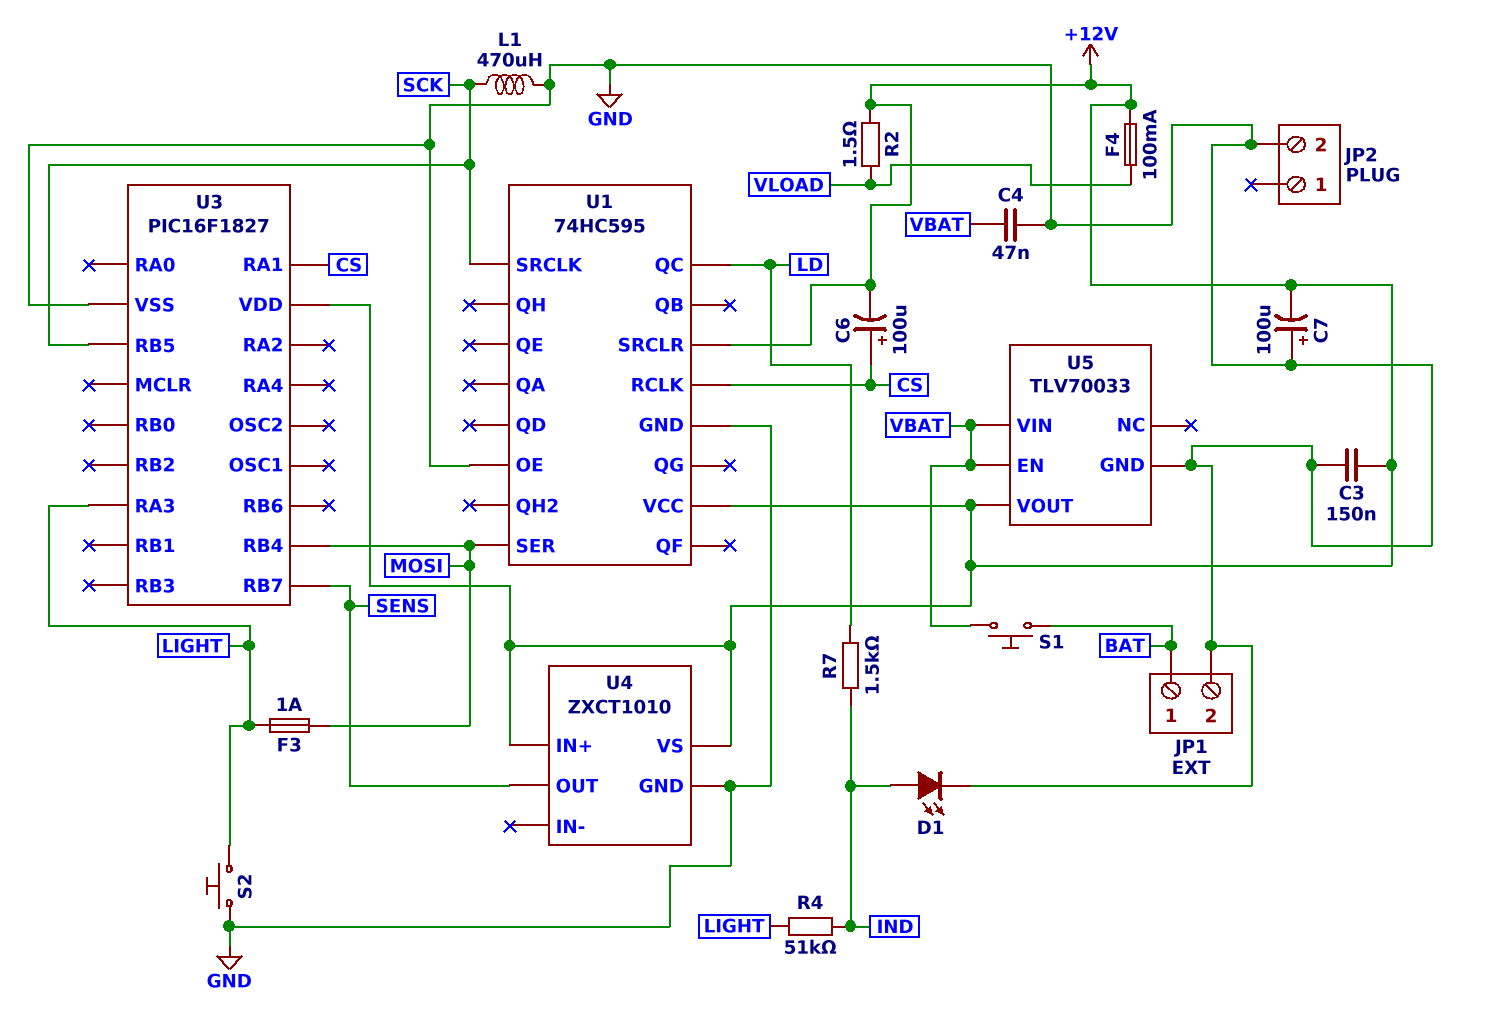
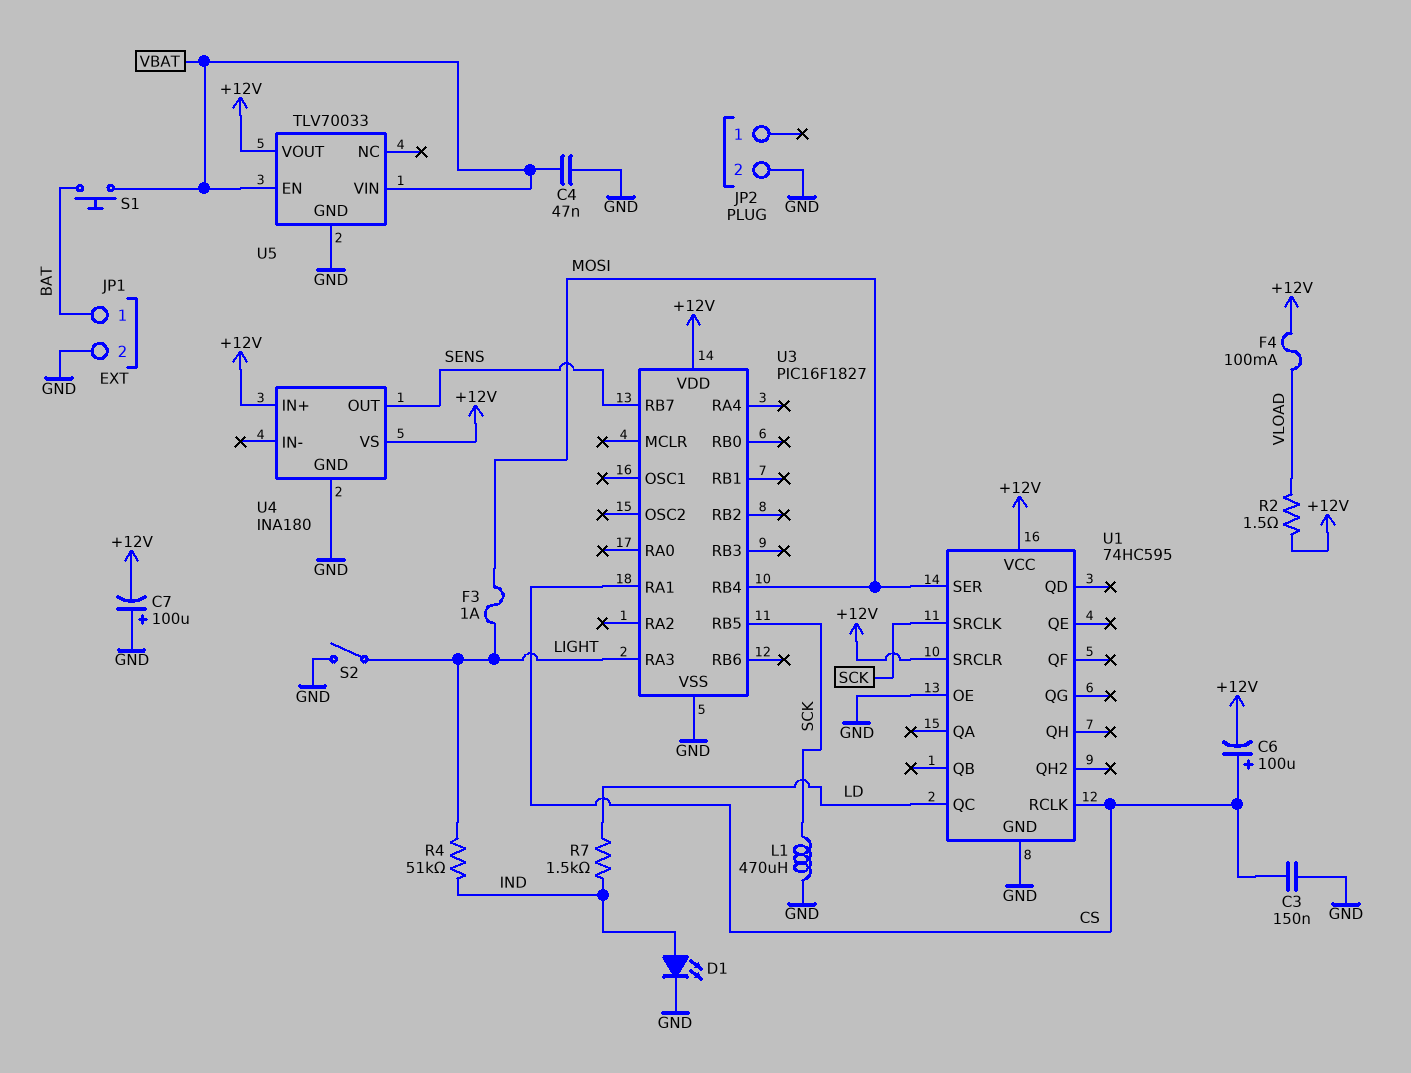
C3: 150nF (+12V, GND) -> 150nF (CS, GND)
S2: button (GND, LIGHT) -> switch (GND, LIGHT)
U4: ZXCT1010 -> INA180

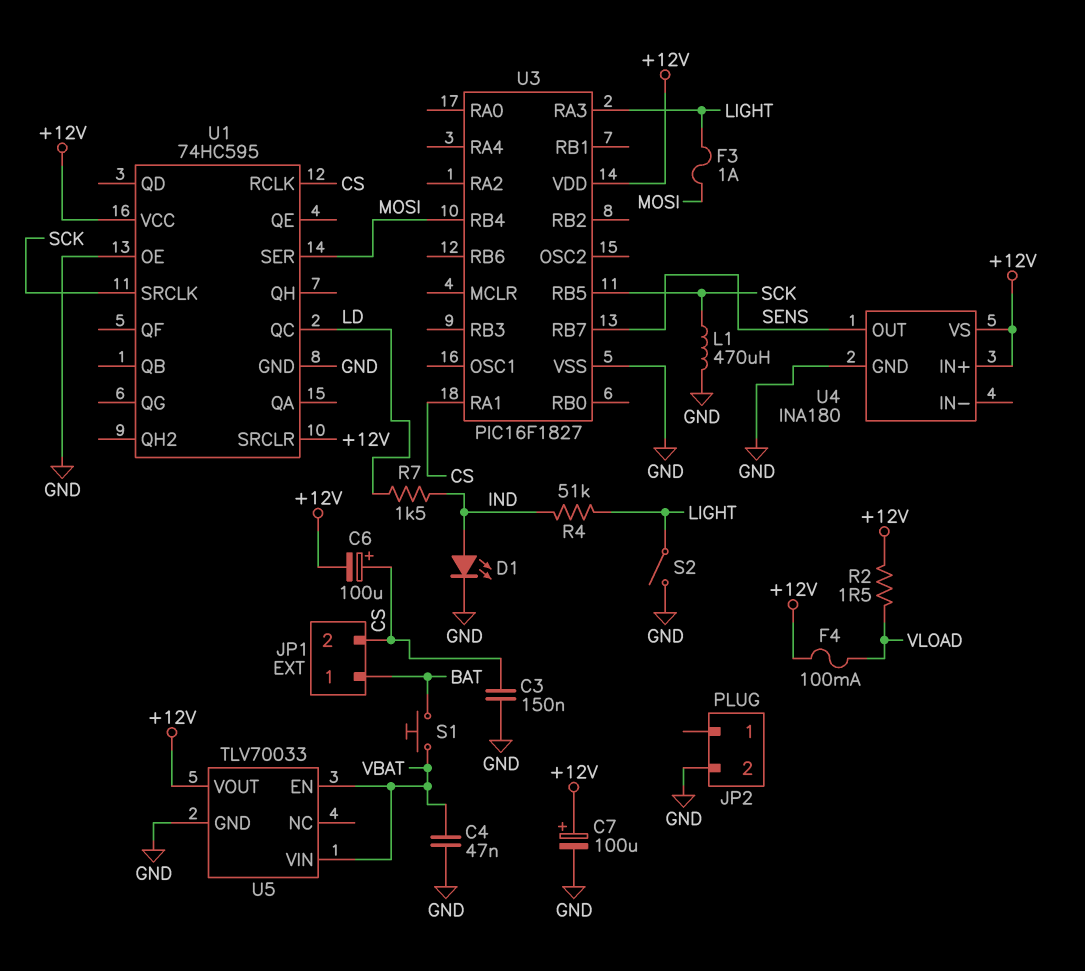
C7: 100uF (plus GND, minus +12V) -> 100uF (plus +12V, minus GND)
JP1 pin 2: GND -> CS

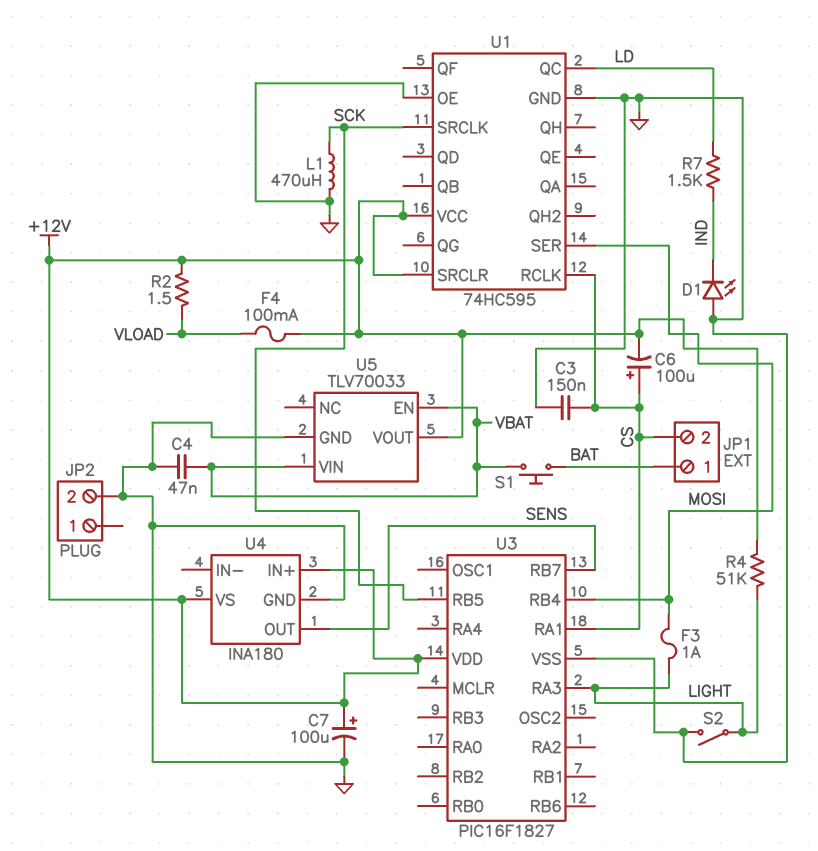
D1: LED (A IND, K GND) -> LED (A GND, K IND)
R4: 51k (IND, LIGHT) -> 51k (+12V, LIGHT)

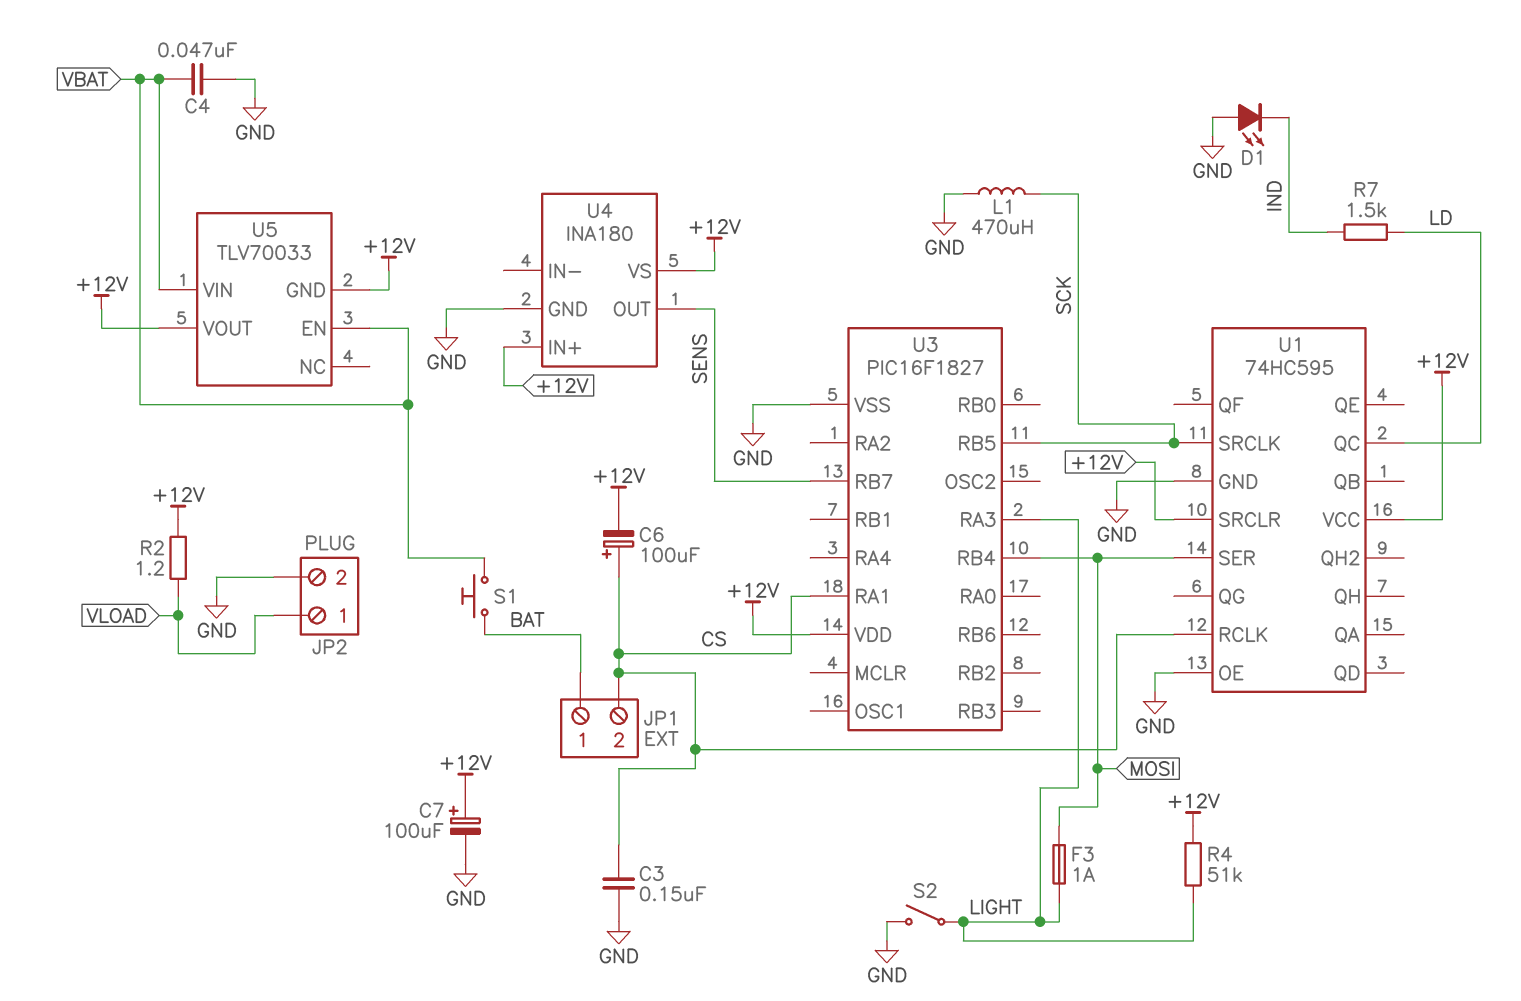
F4: 100mA (+12V, VLOAD) -> none
JP2 pin 1: none -> VLOAD
R2: 1.5 (+12V, VLOAD) -> 1.2 (+12V, VLOAD)
U5 pin GND: GND -> +12V

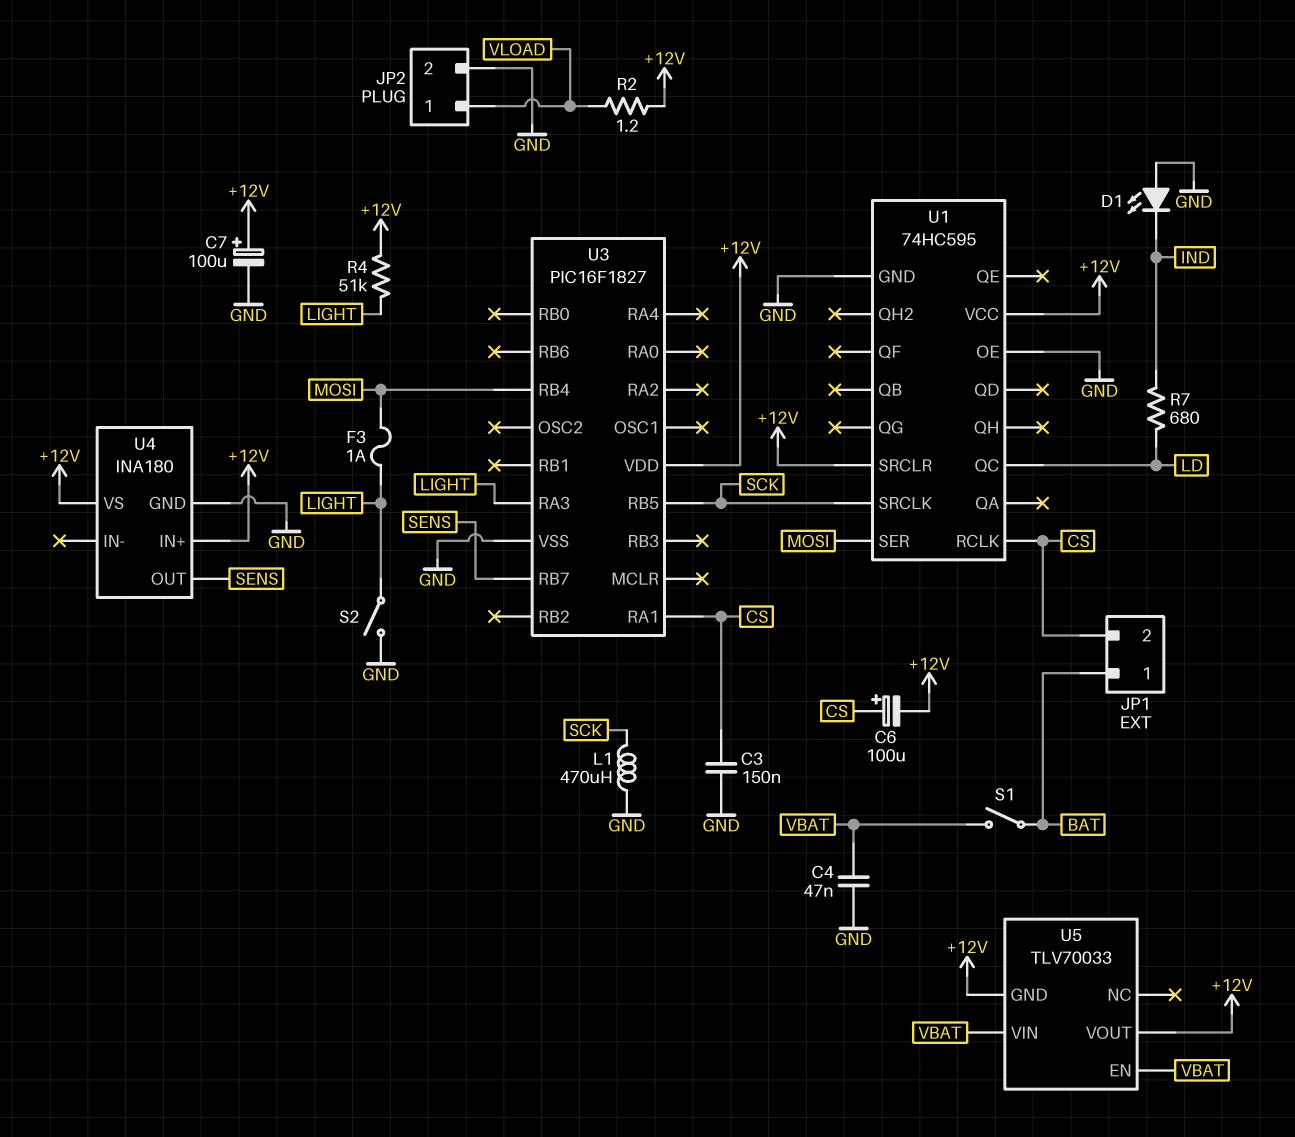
R7: 1.5k (IND, LD) -> 680 (IND, LD)
S1: button (BAT, VBAT) -> switch (BAT, VBAT)

